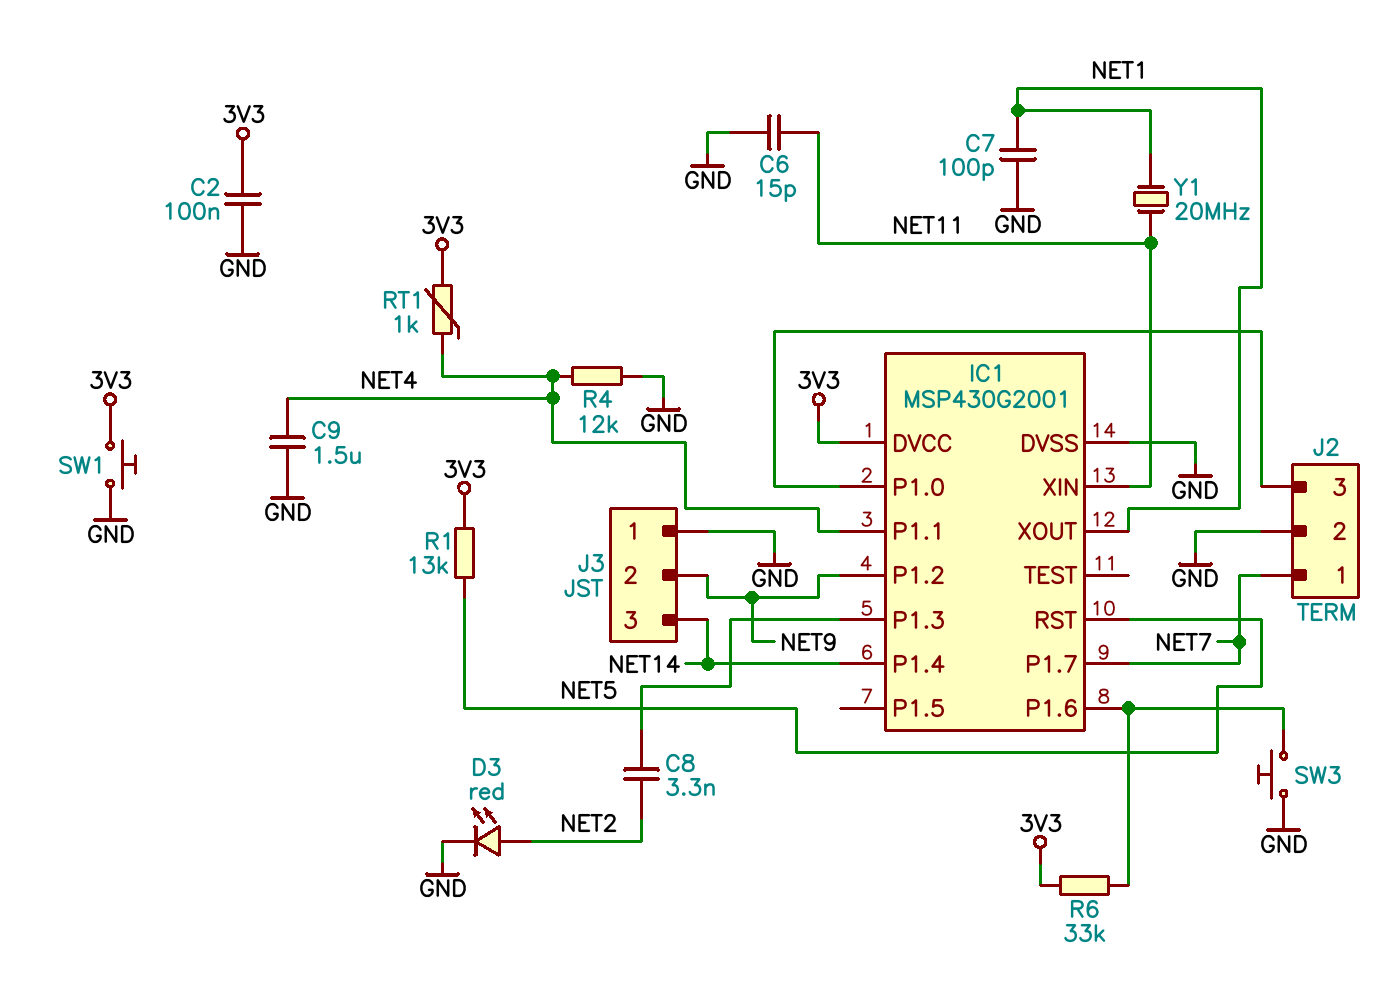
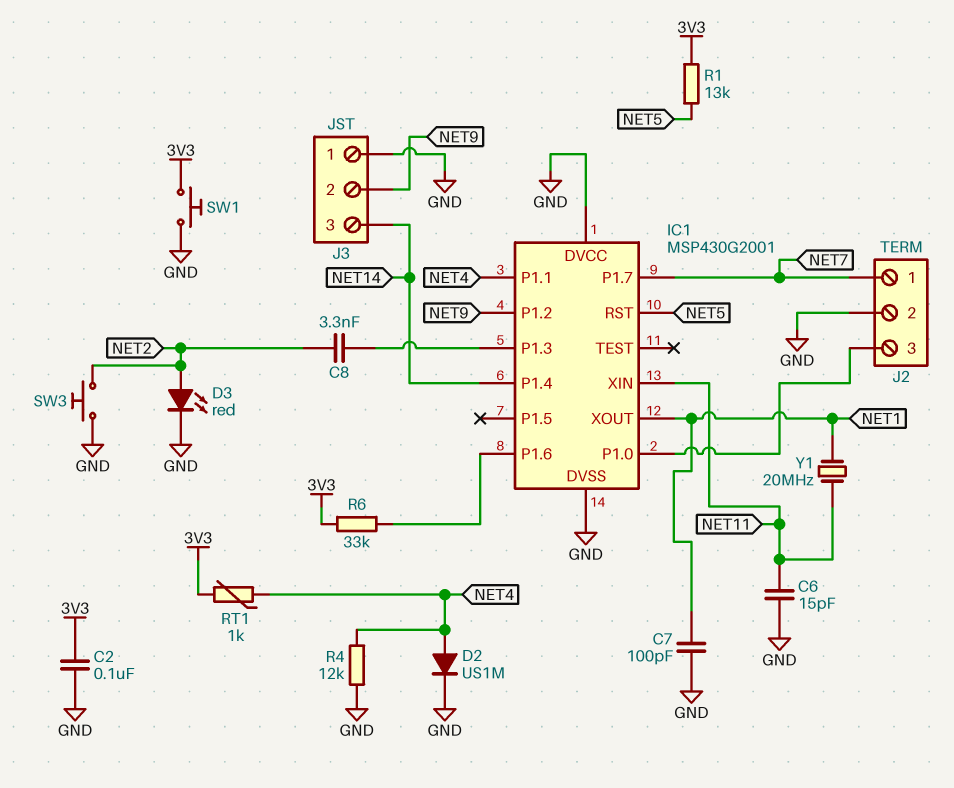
C9: 1.5uF (GND, NET4) -> none
D2: none -> diode US1M (A NET4, K GND)
IC1 pin DVCC: 3V3 -> GND
SW3: button (GND, IC1/P1.6) -> button (GND, NET2)

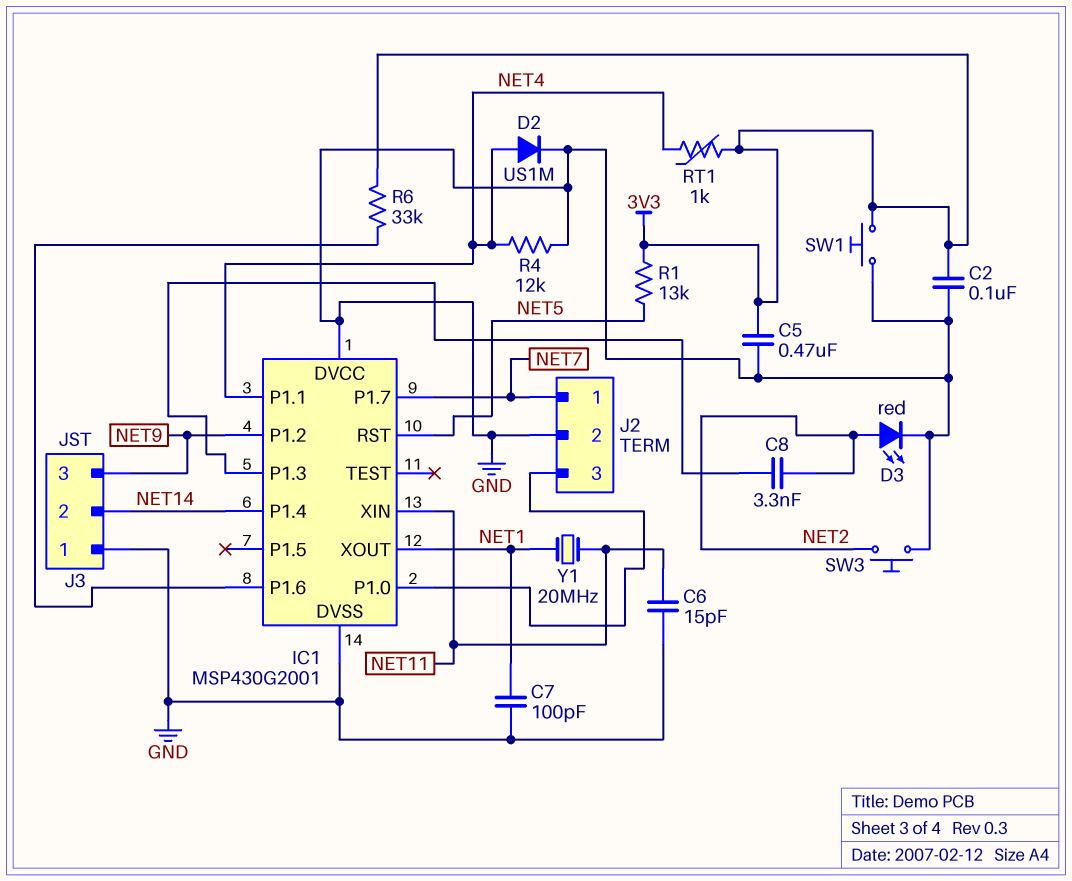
C5: none -> 470nF (3V3, GND)
J3 pin 2: NET9 -> NET14
J3 pin 3: NET14 -> NET9

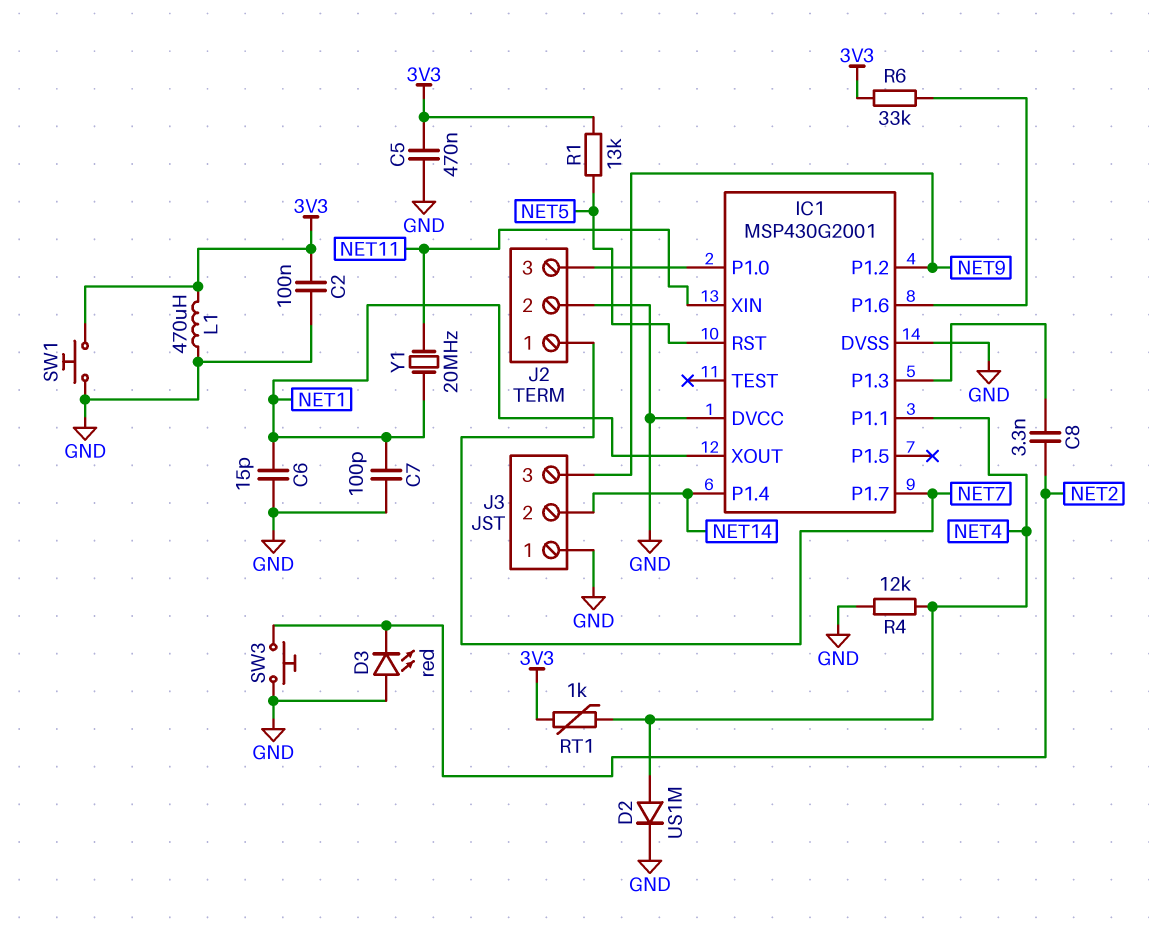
C6: 15pF (GND, NET11) -> 15pF (GND, NET1)
D3: LED red (A NET2, K GND) -> LED red (A GND, K NET2)
L1: none -> 470uH (3V3, GND)

